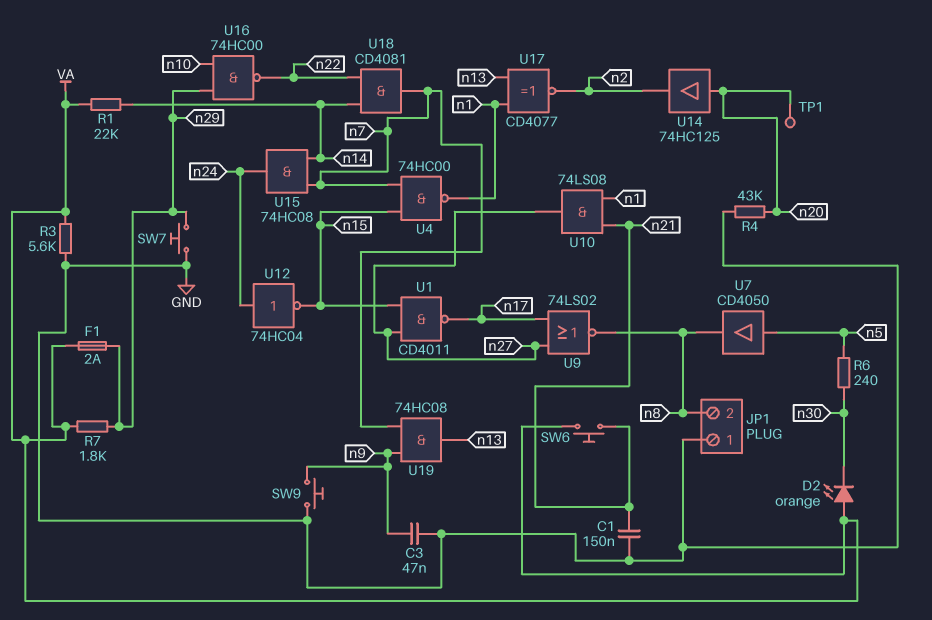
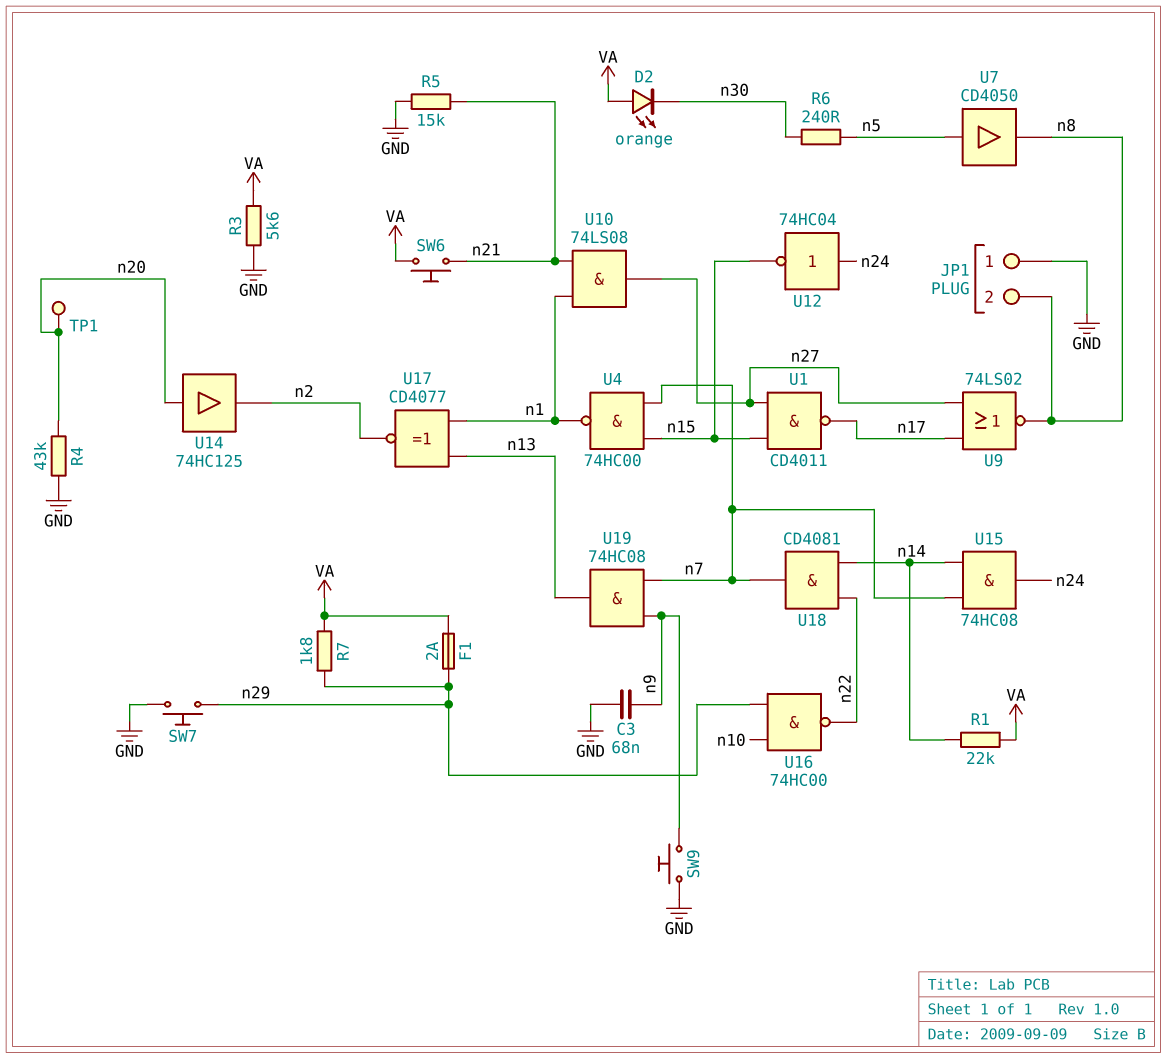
C1: 150nF (GND, n21) -> none
C3: 47nF (GND, n9) -> 68nF (GND, n9)
R5: none -> 15k (GND, n21)

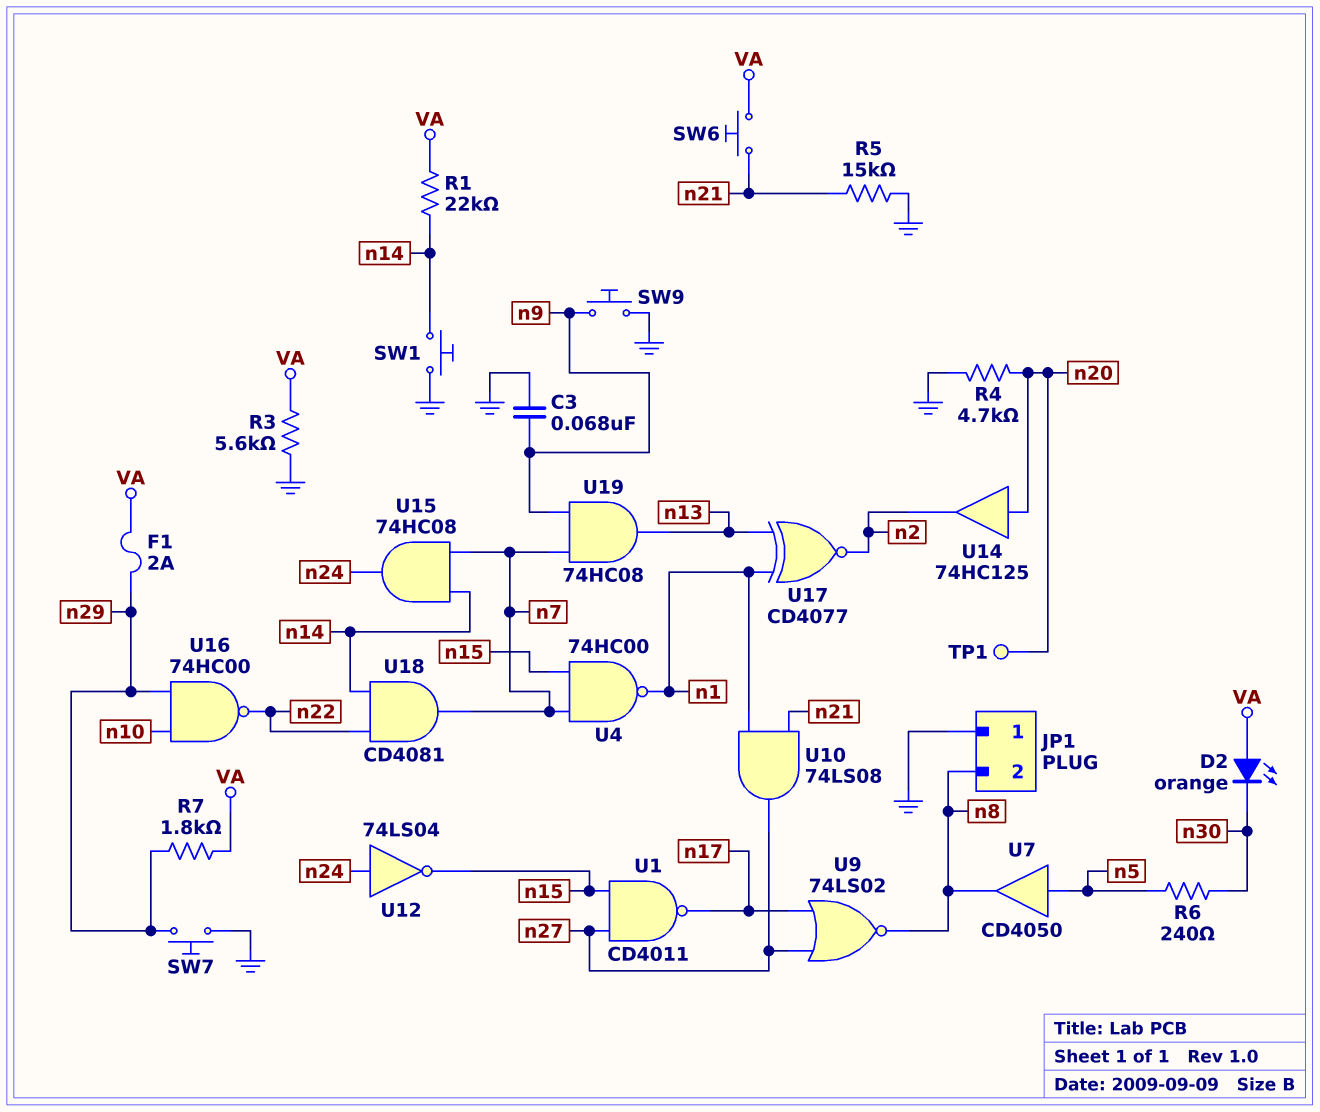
R4: 43k (GND, n20) -> 4.7k (GND, n20)
SW1: none -> button (GND, n14)
U12: NOT 74HC04 (in n24, out n15) -> NOT 74LS04 (in n24, out n15)

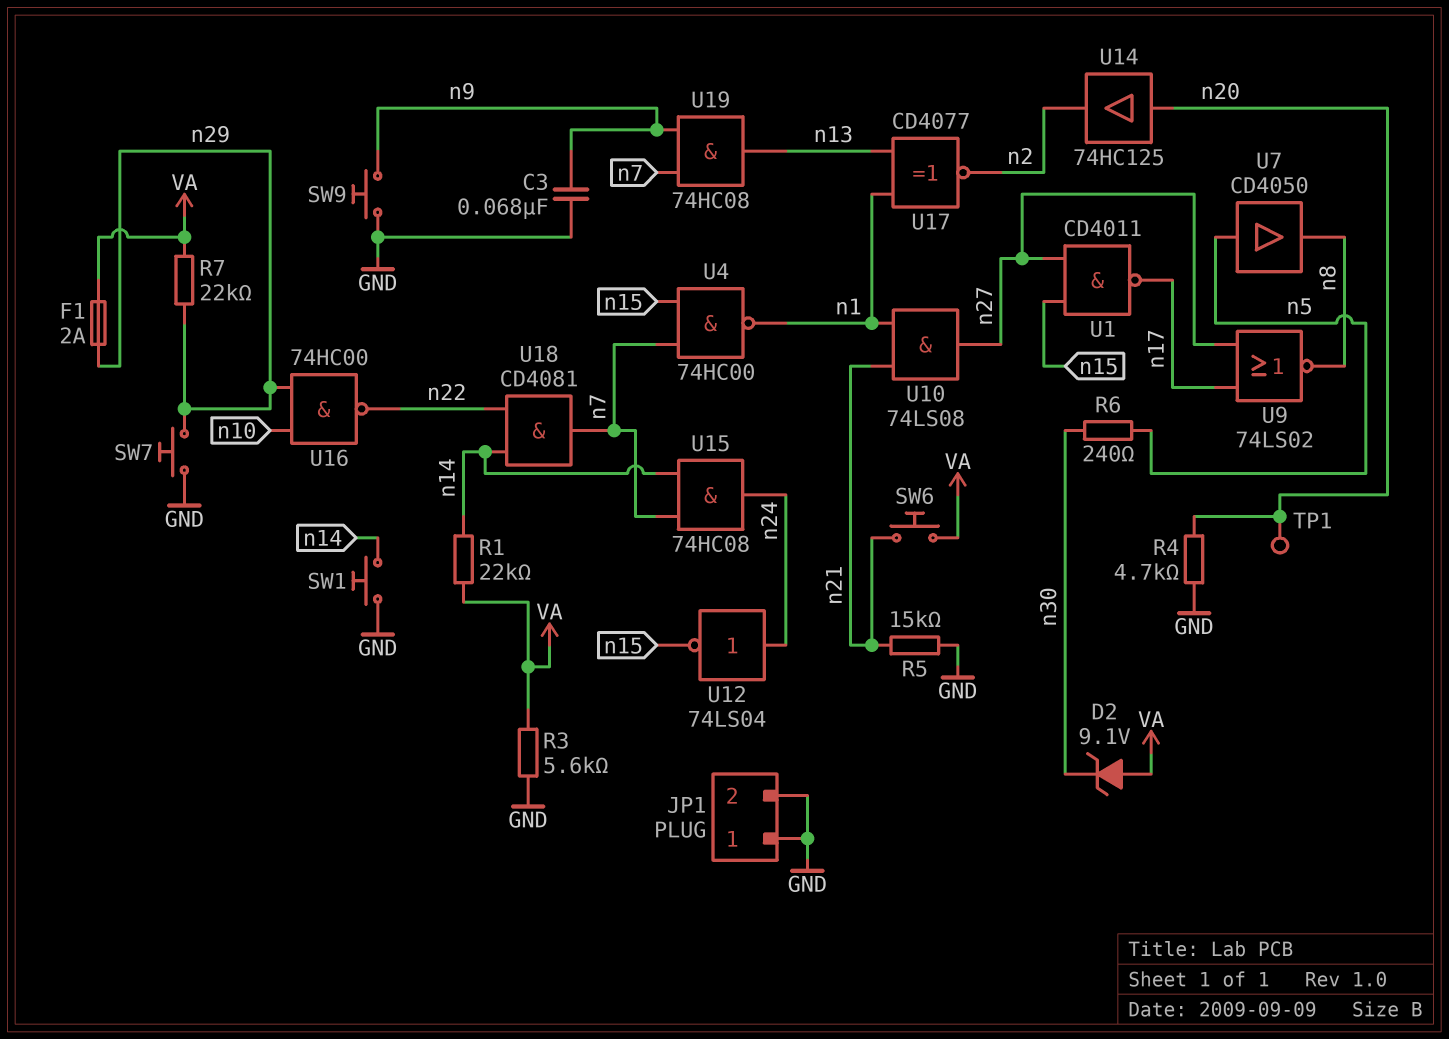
D2: LED orange (A VA, K n30) -> zener 9.1V (A VA, K n30)
JP1 pin 2: n8 -> GND
R7: 1.8k (VA, n29) -> 22k (VA, n29)

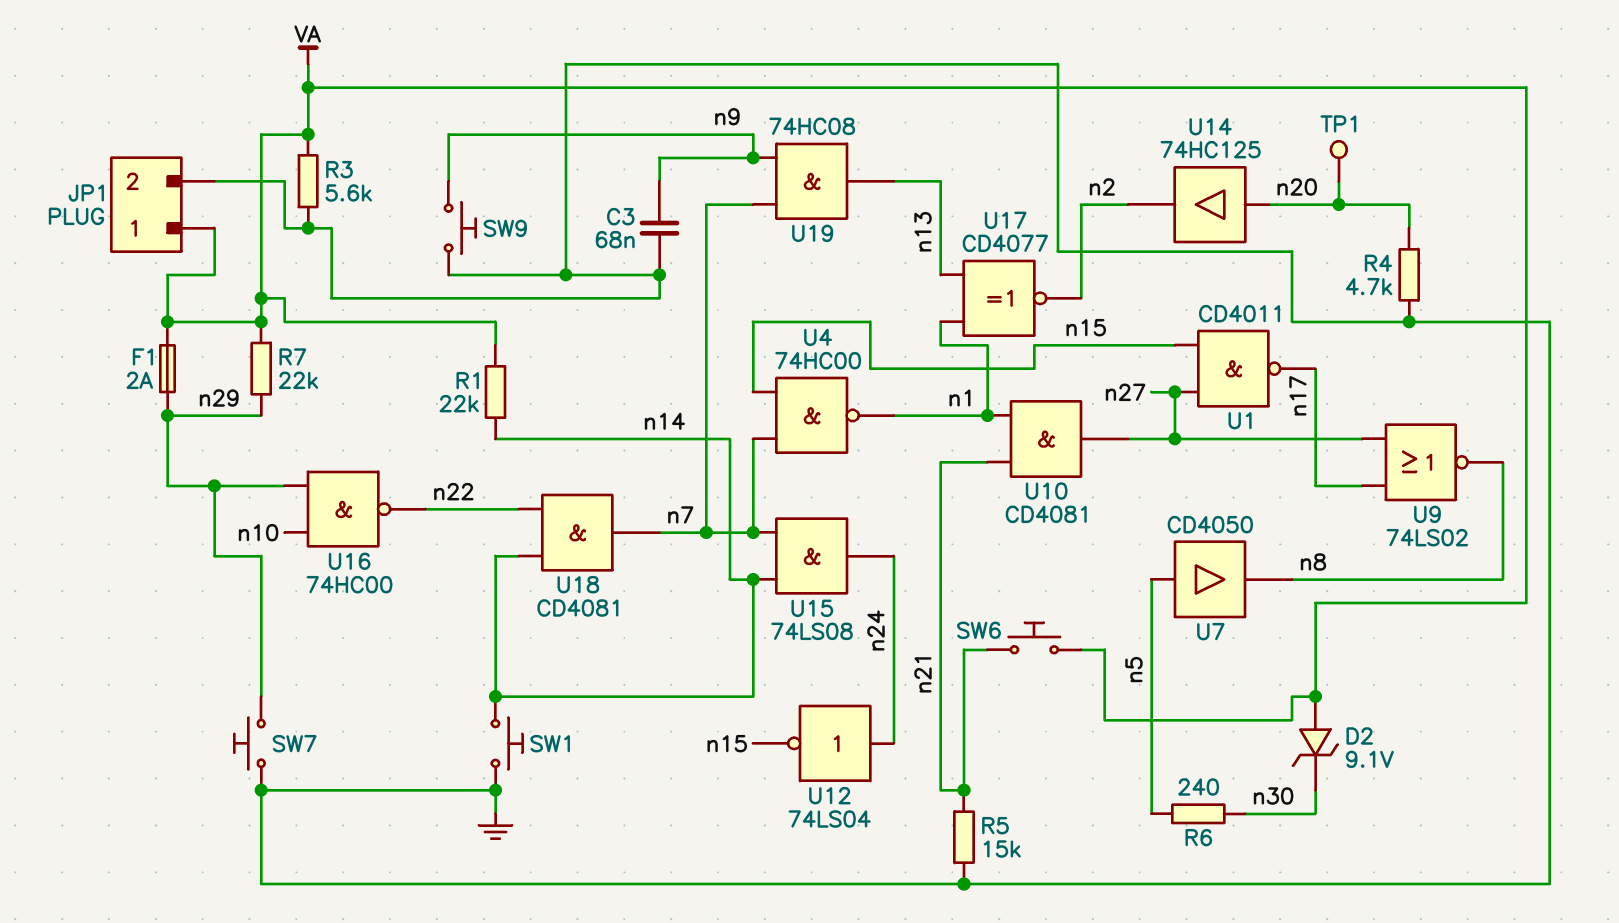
JP1 pin 1: GND -> VA
U10: AND 74LS08 (in n1, in n21, out n27) -> AND CD4081 (in n1, in n21, out n27)
U15: AND 74HC08 (in n7, in n14, out n24) -> AND 74LS08 (in n7, in n14, out n24)

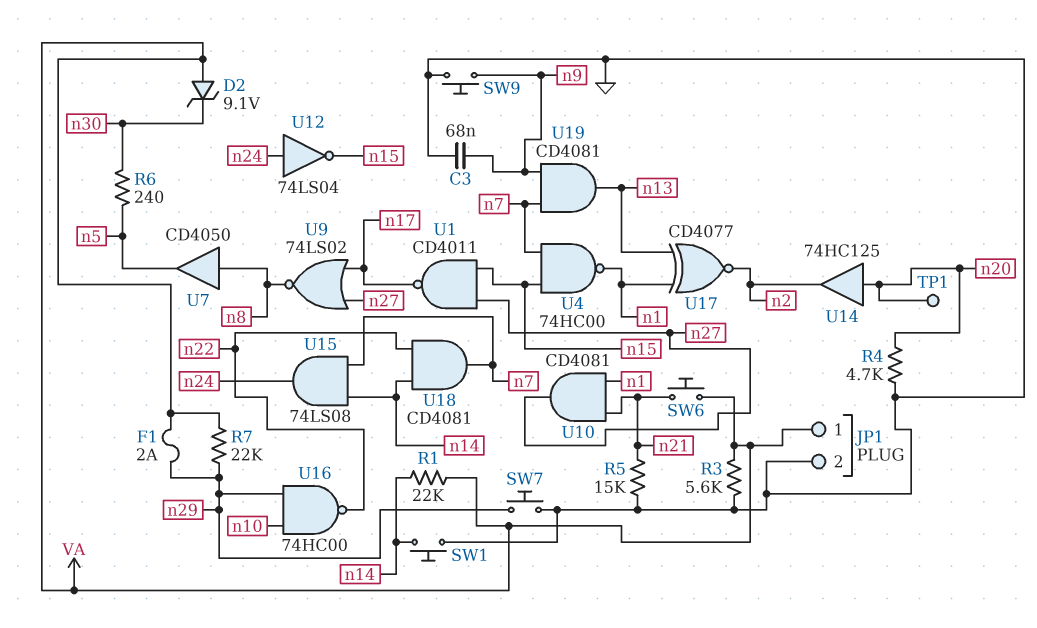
U7: buffer CD4050 (in n5, out n8) -> buffer CD4050 (in n8, out n5)
U19: AND 74HC08 (in n7, in n9, out n13) -> AND CD4081 (in n7, in n9, out n13)

